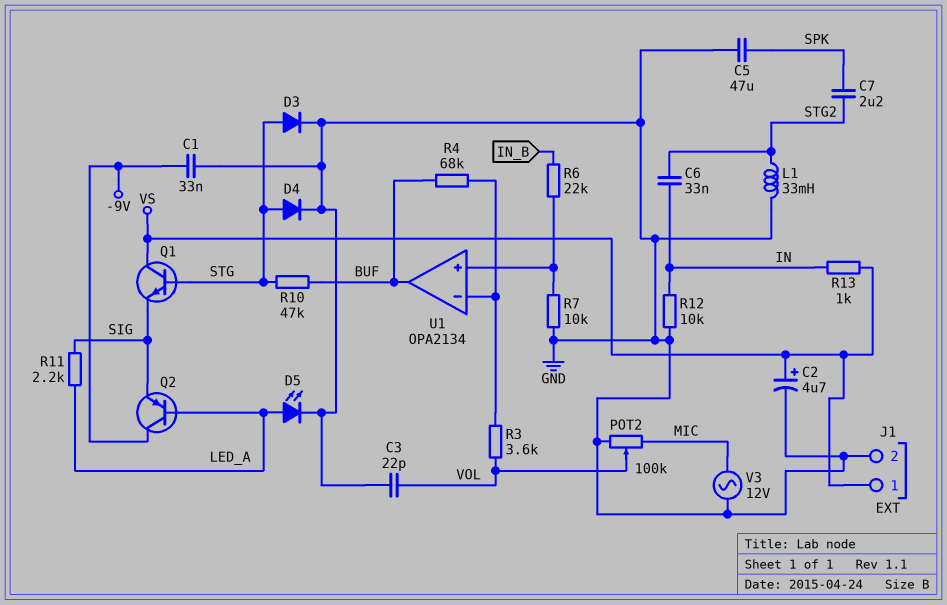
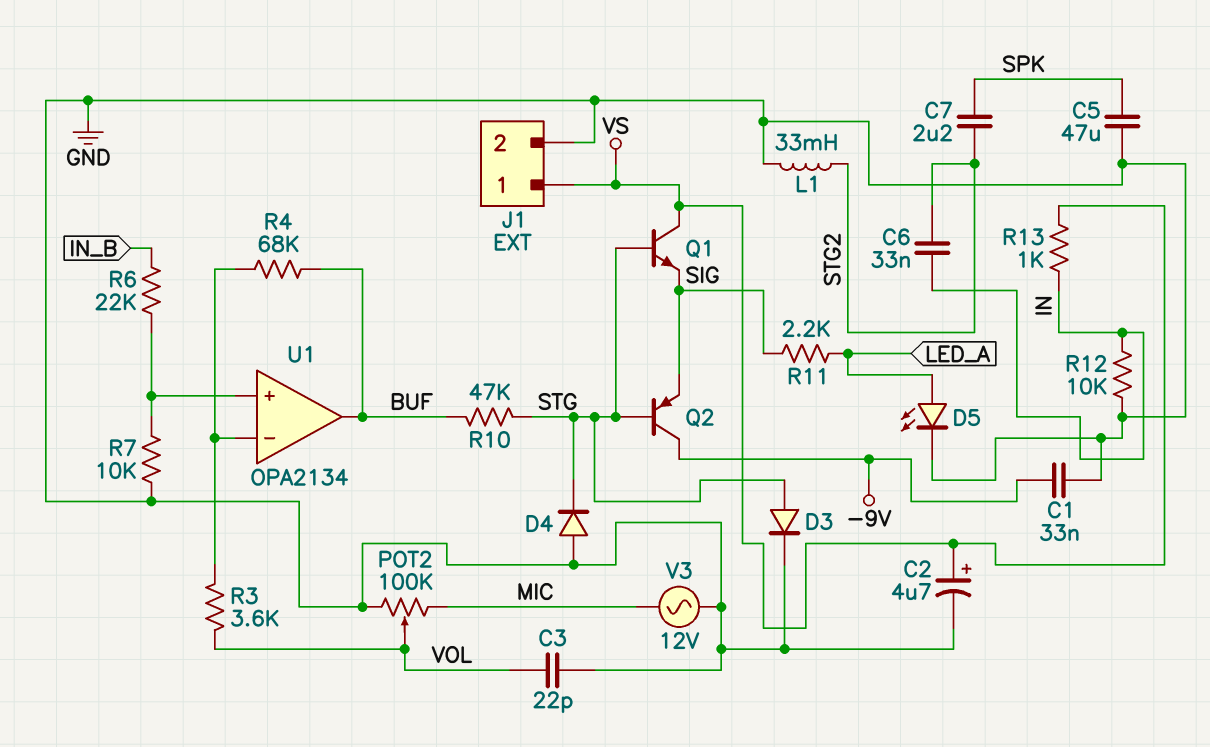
D4: diode (A STG, K GND) -> diode (A GND, K STG)
Q2: PNP (B LED_A, C -9V, E SIG) -> PNP (B STG, C -9V, E SIG)

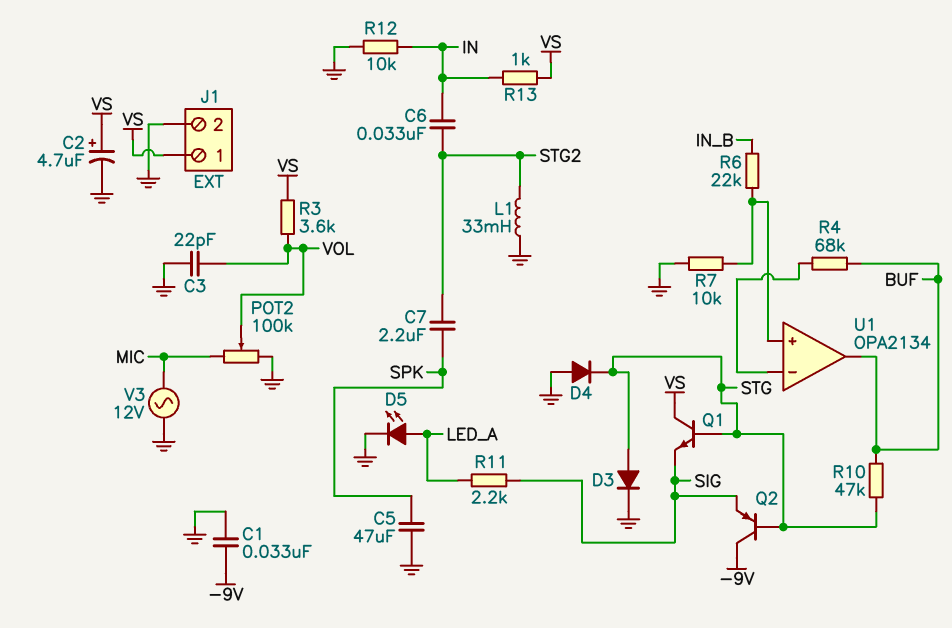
R3: 3.6k (U1/in-, VOL) -> 3.6k (VOL, VS)

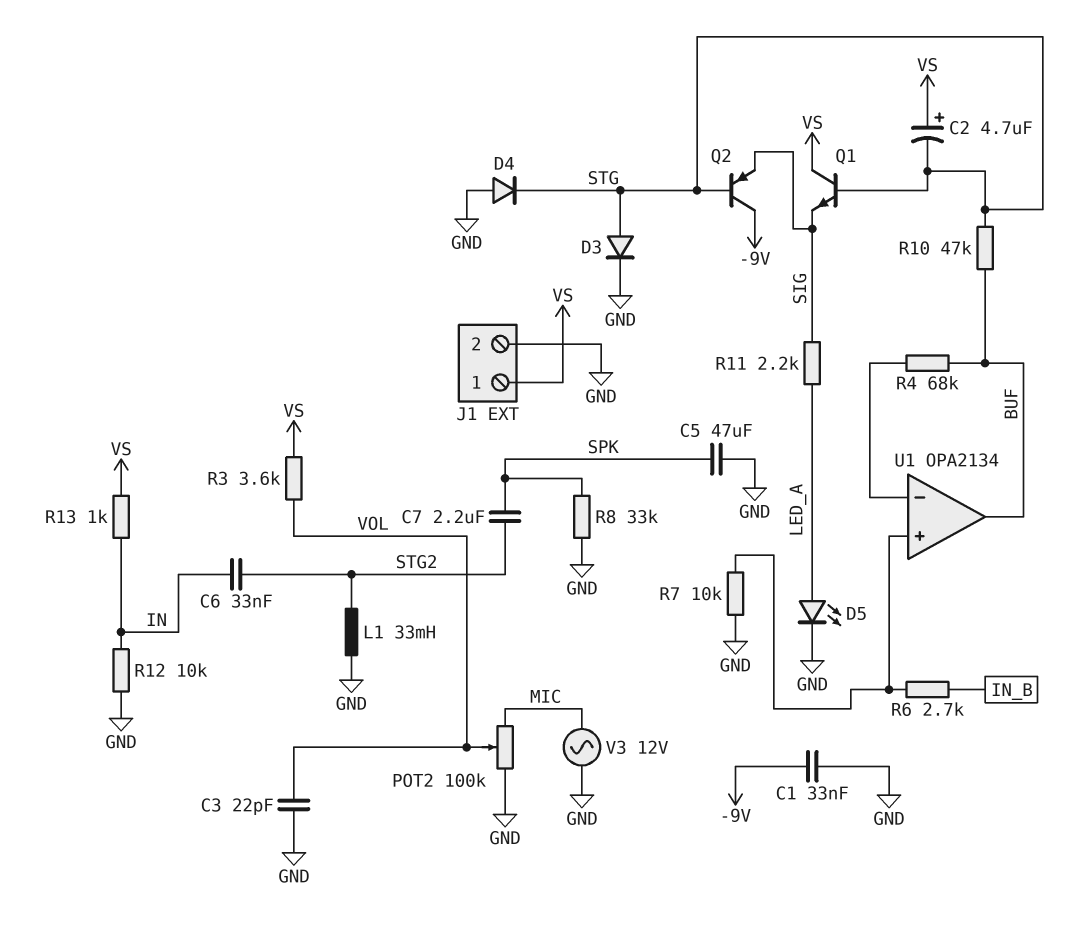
C2: 4.7uF (plus VS, minus GND) -> 4.7uF (plus VS, minus STG)
R6: 22k (IN_B, U1/in+) -> 2.7k (IN_B, U1/in+)
R8: none -> 33k (GND, SPK)

